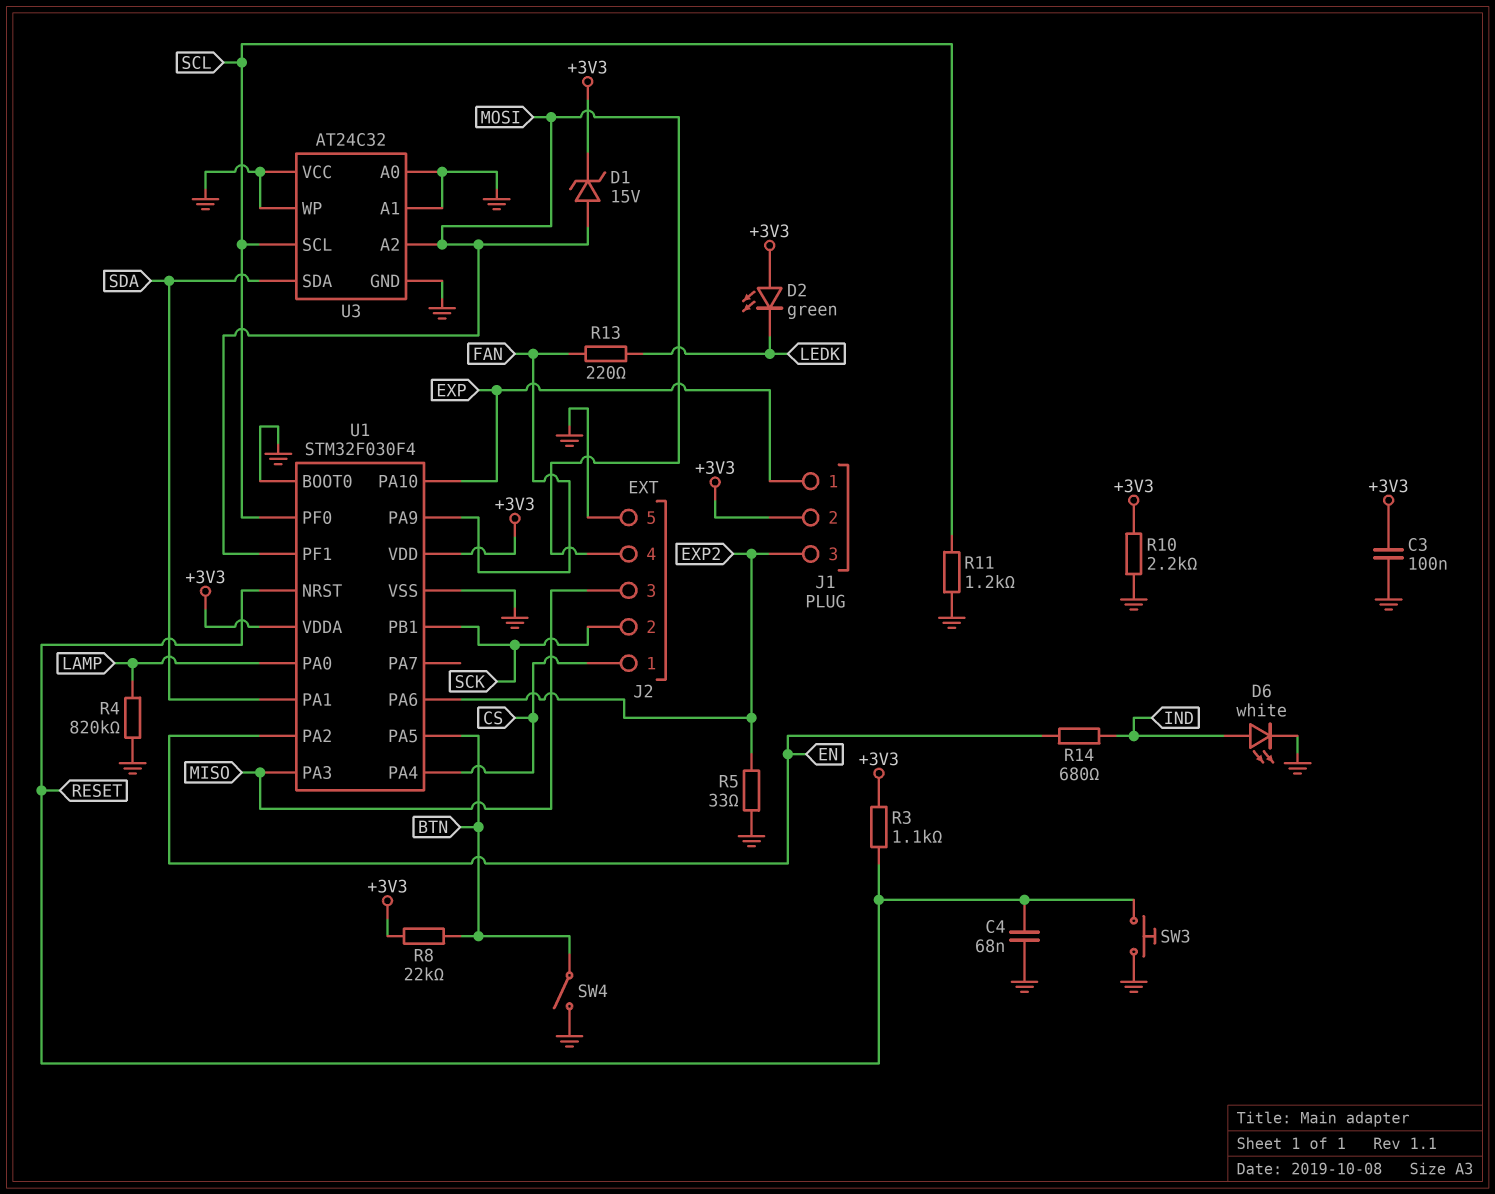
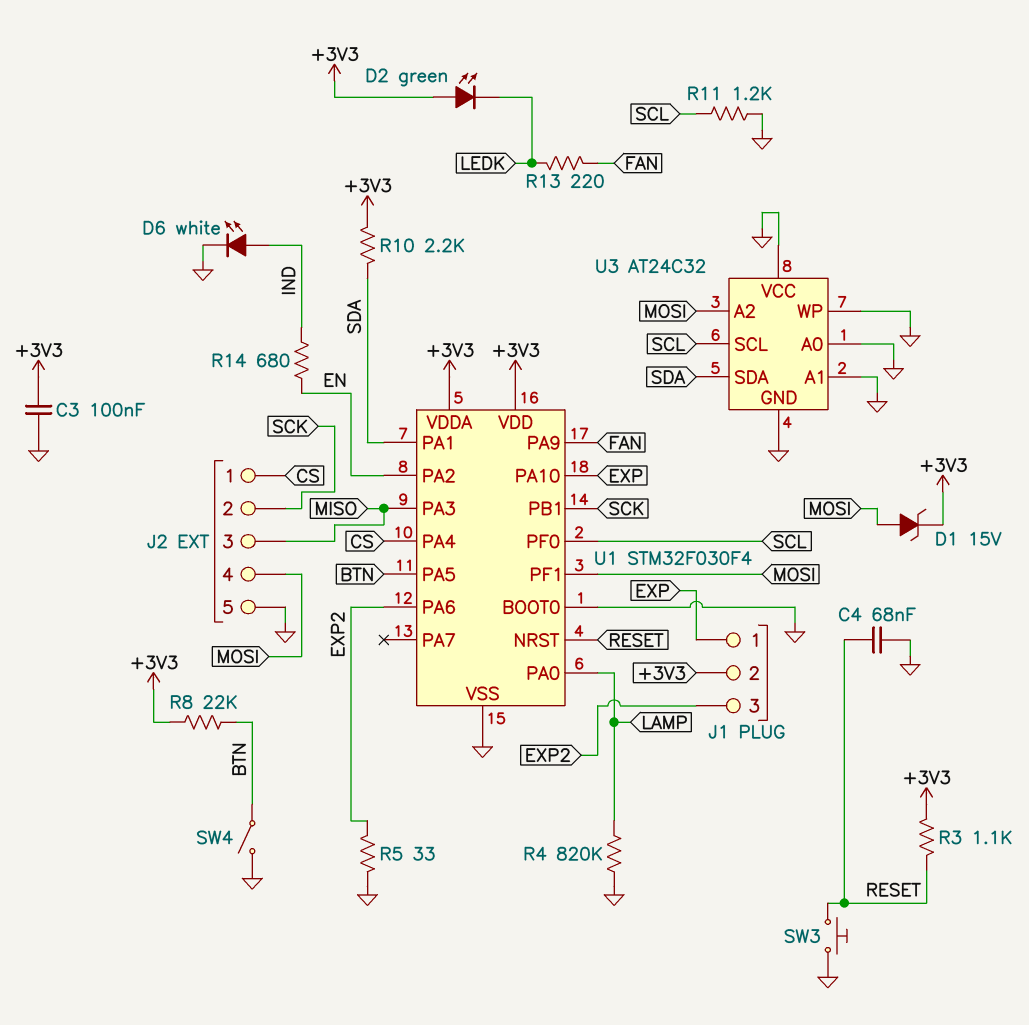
R10: 2.2k (+3V3, GND) -> 2.2k (+3V3, SDA)

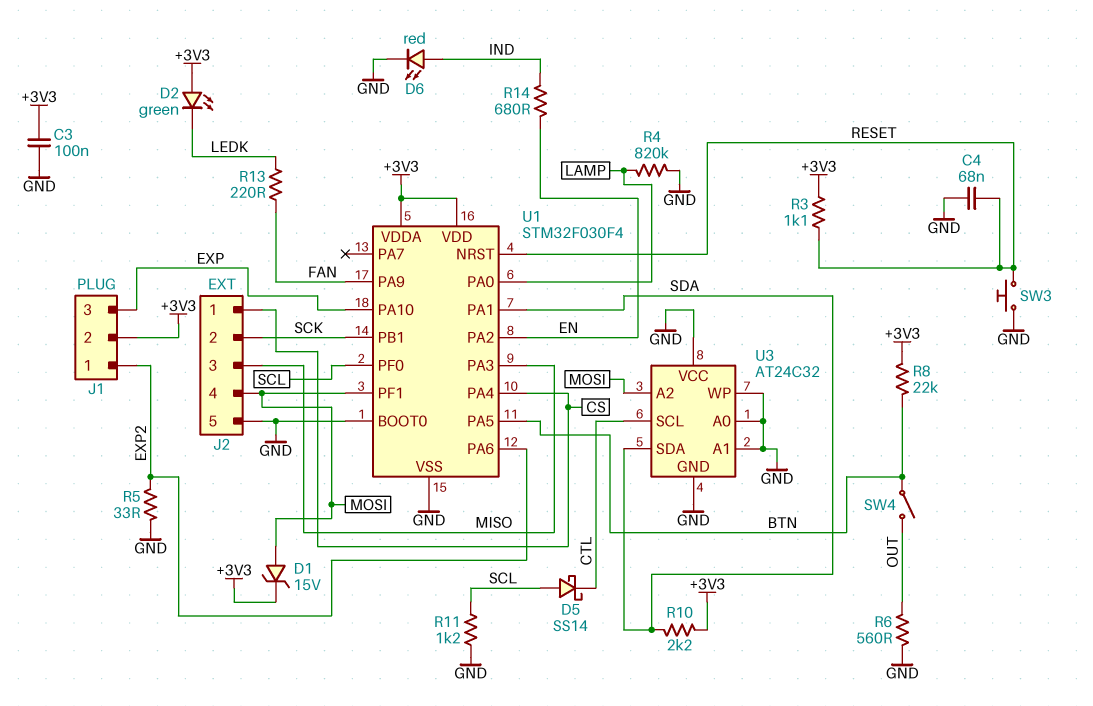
D5: none -> schottky SS14 (A SCL, K CTL)
D6: LED white (A IND, K GND) -> LED red (A IND, K GND)
J1 pin 1: EXP -> EXP2
J1 pin 3: EXP2 -> EXP
R6: none -> 560 (GND, OUT)
SW4: switch (BTN, GND) -> switch (BTN, OUT)
U3 pin SCL: SCL -> CTL

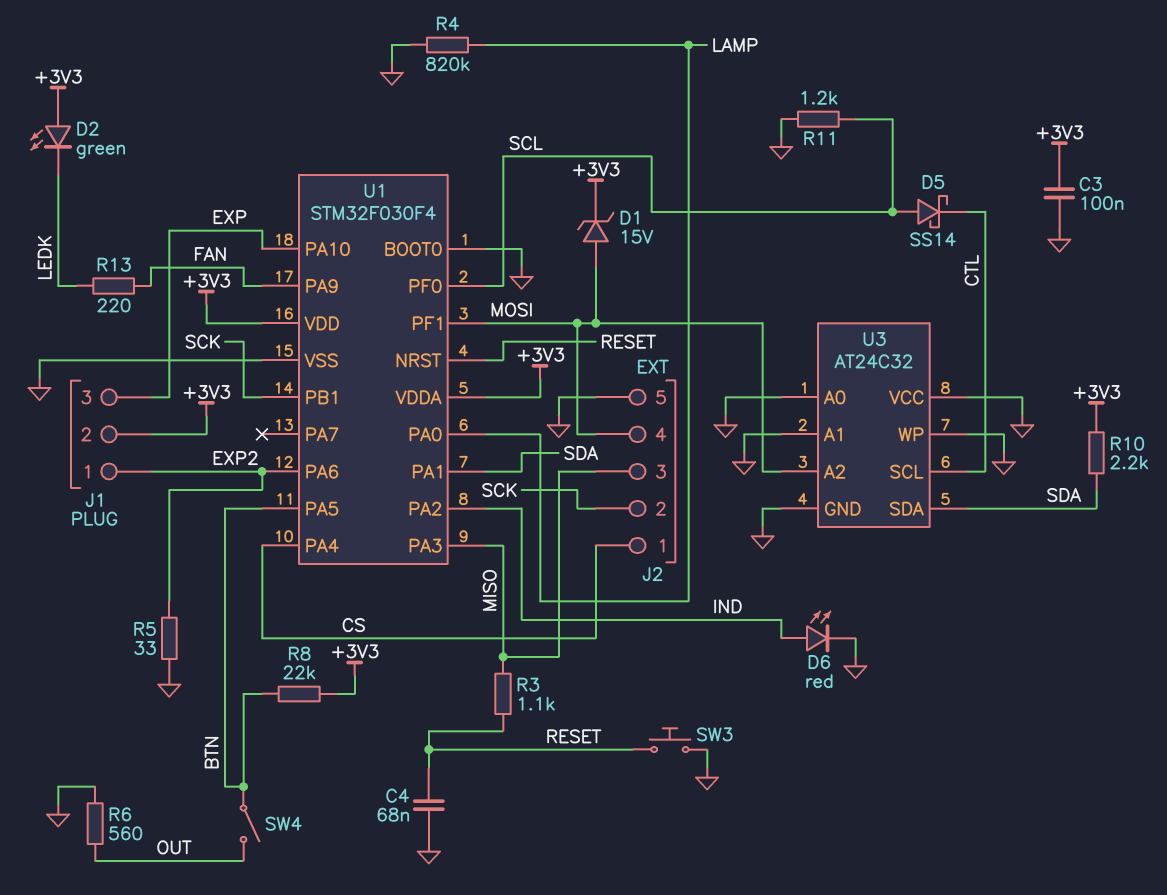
R3: 1.1k (+3V3, RESET) -> 1.1k (MISO, RESET)
R14: 680 (EN, IND) -> none
U1 pin PA2: EN -> IND

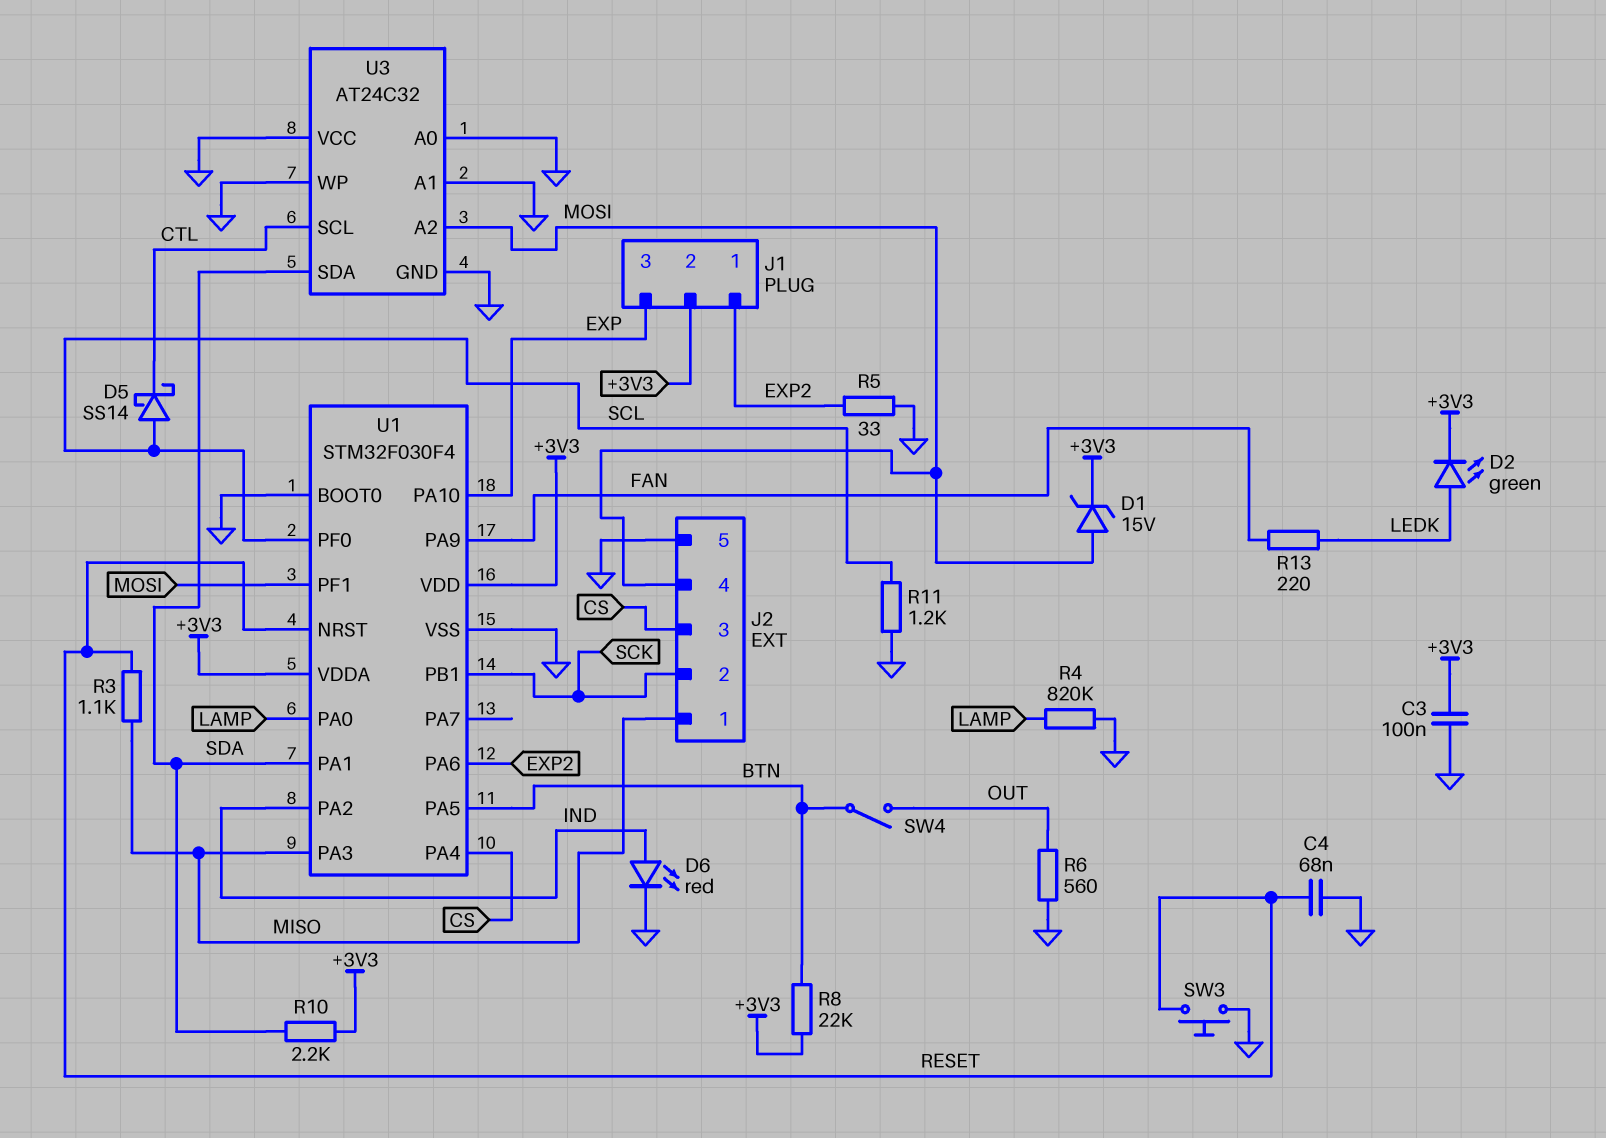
D2: LED green (A +3V3, K LEDK) -> LED green (A LEDK, K +3V3)
J2 pin 1: CS -> MISO
J2 pin 3: MISO -> CS

